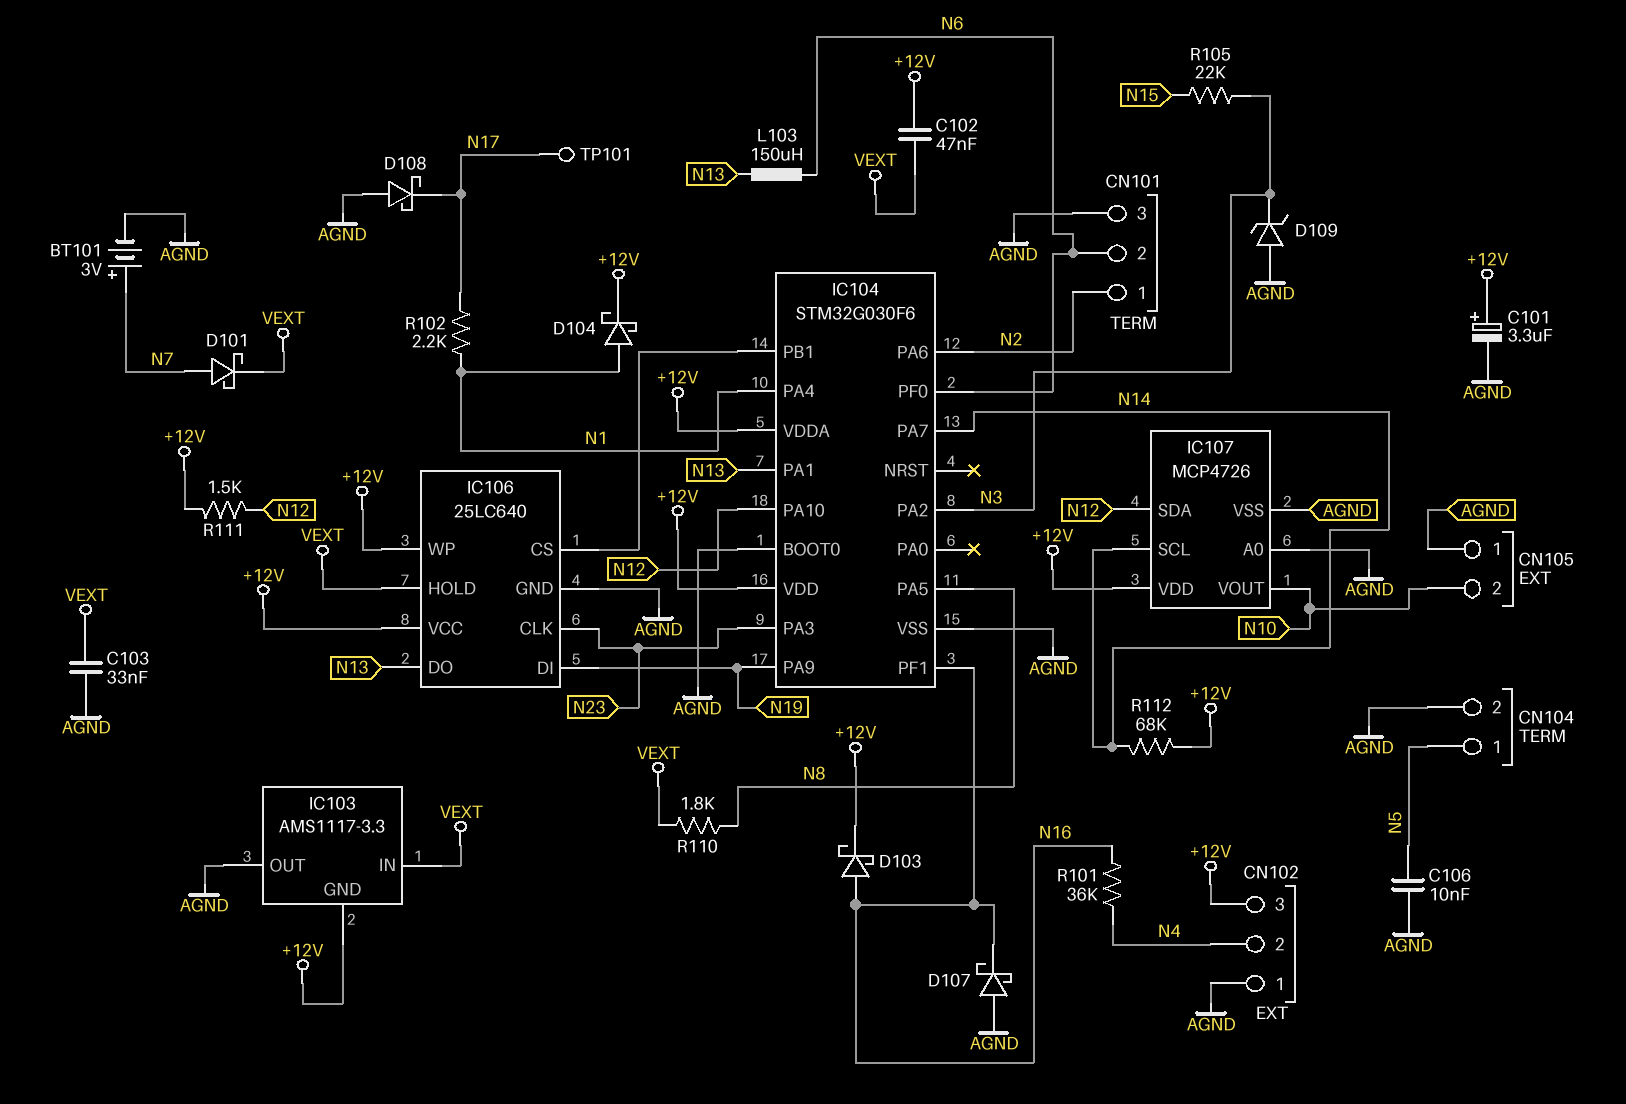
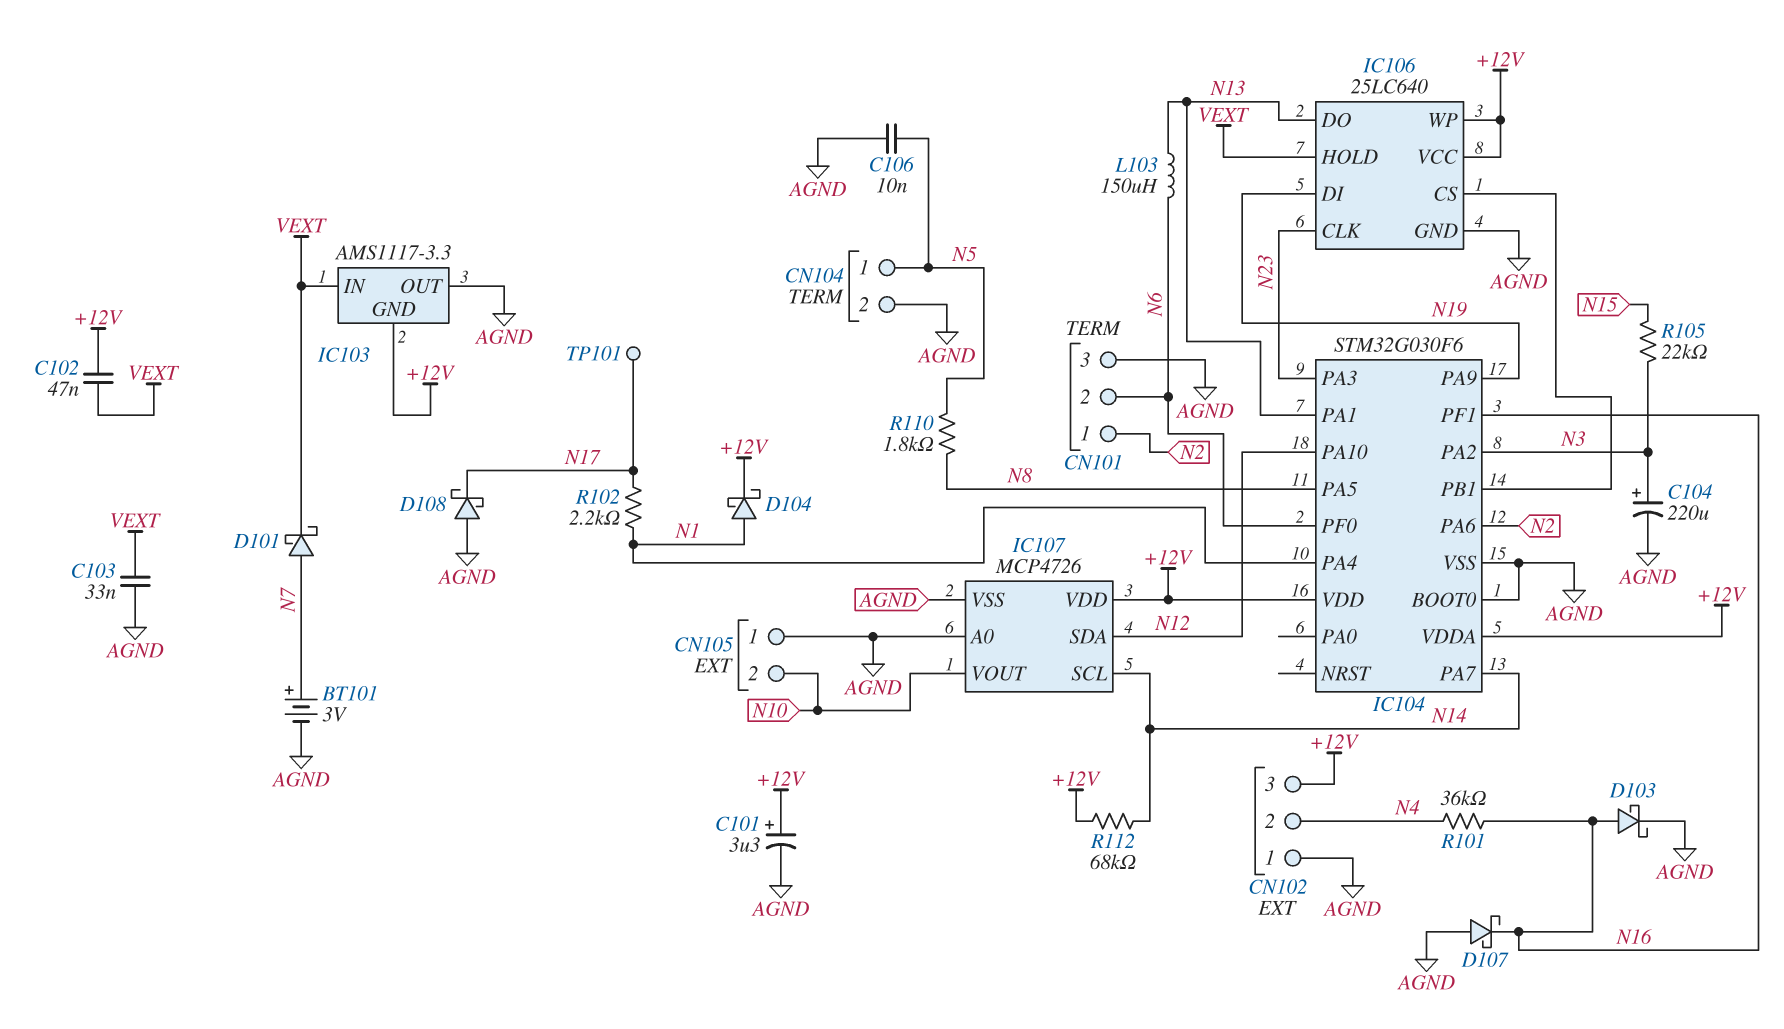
C104: none -> 220uF (plus N3, minus AGND)
D103: schottky (A N16, K +12V) -> schottky (A N16, K AGND)
D109: zener (A AGND, K N3) -> none
R110: 1.8k (N8, VEXT) -> 1.8k (N5, N8)
R111: 1.5k (+12V, N12) -> none

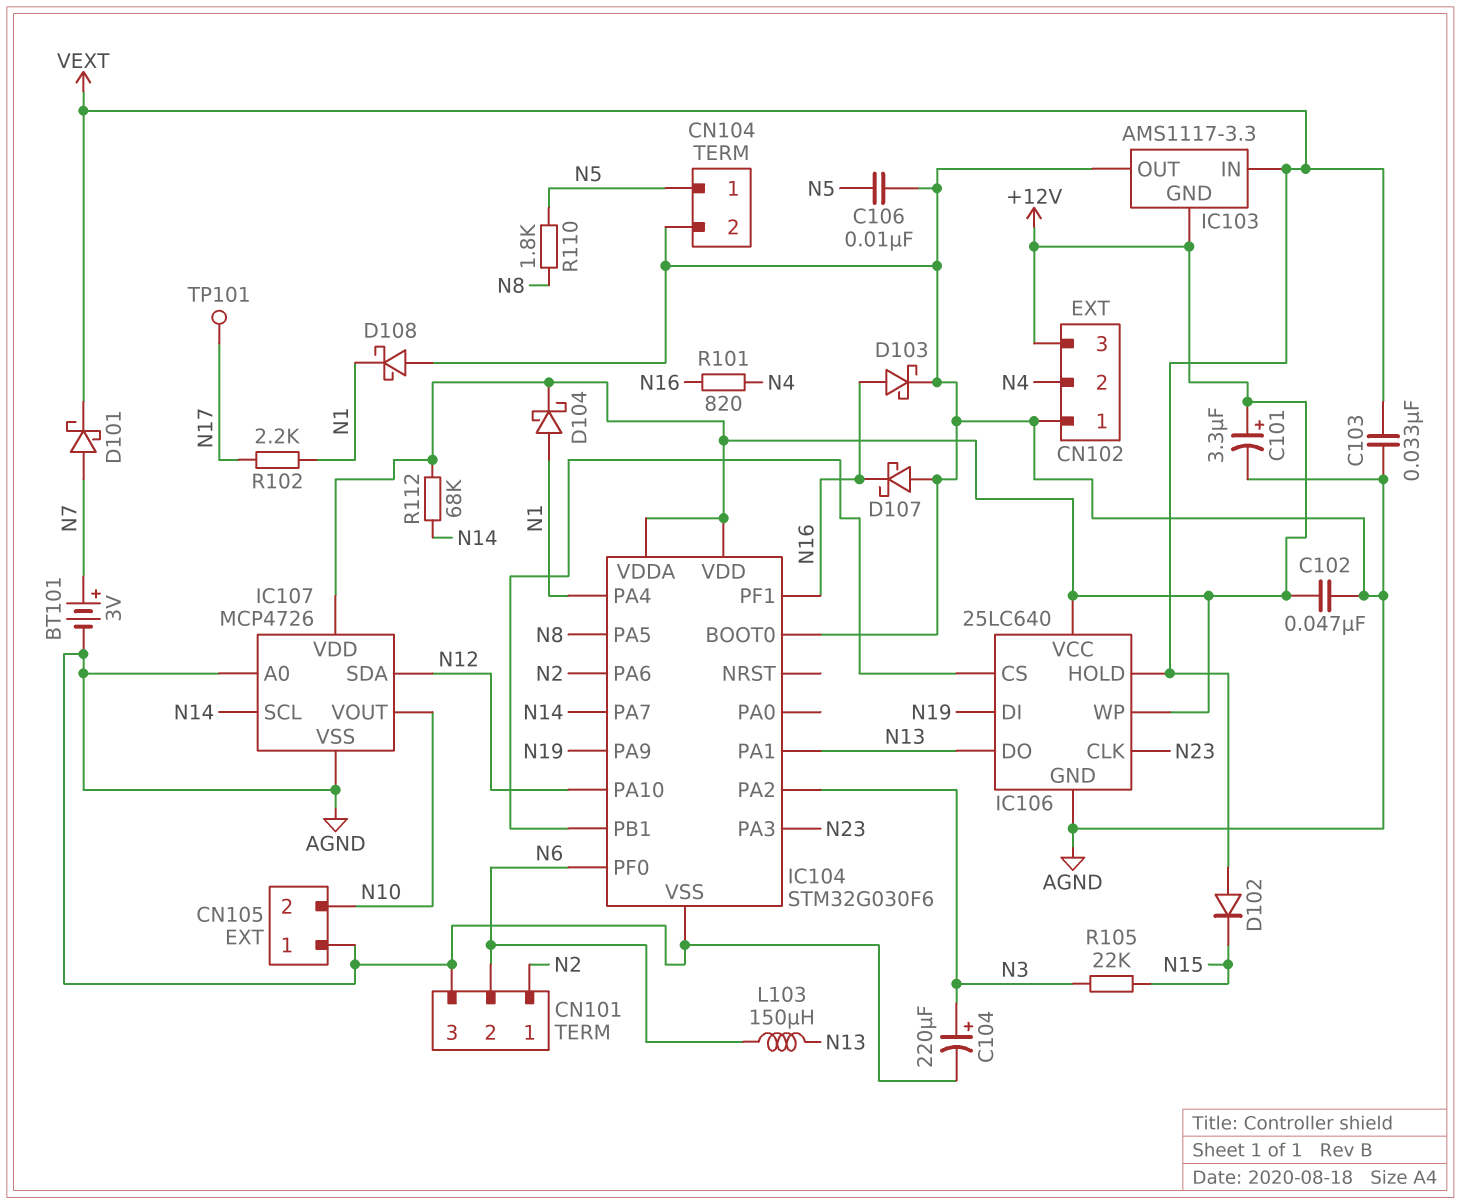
C102: 47nF (+12V, VEXT) -> 47nF (+12V, AGND)
D102: none -> diode (A VEXT, K N15)
D108: schottky (A AGND, K N17) -> schottky (A AGND, K N1)
R101: 36k (N4, N16) -> 820 (N4, N16)

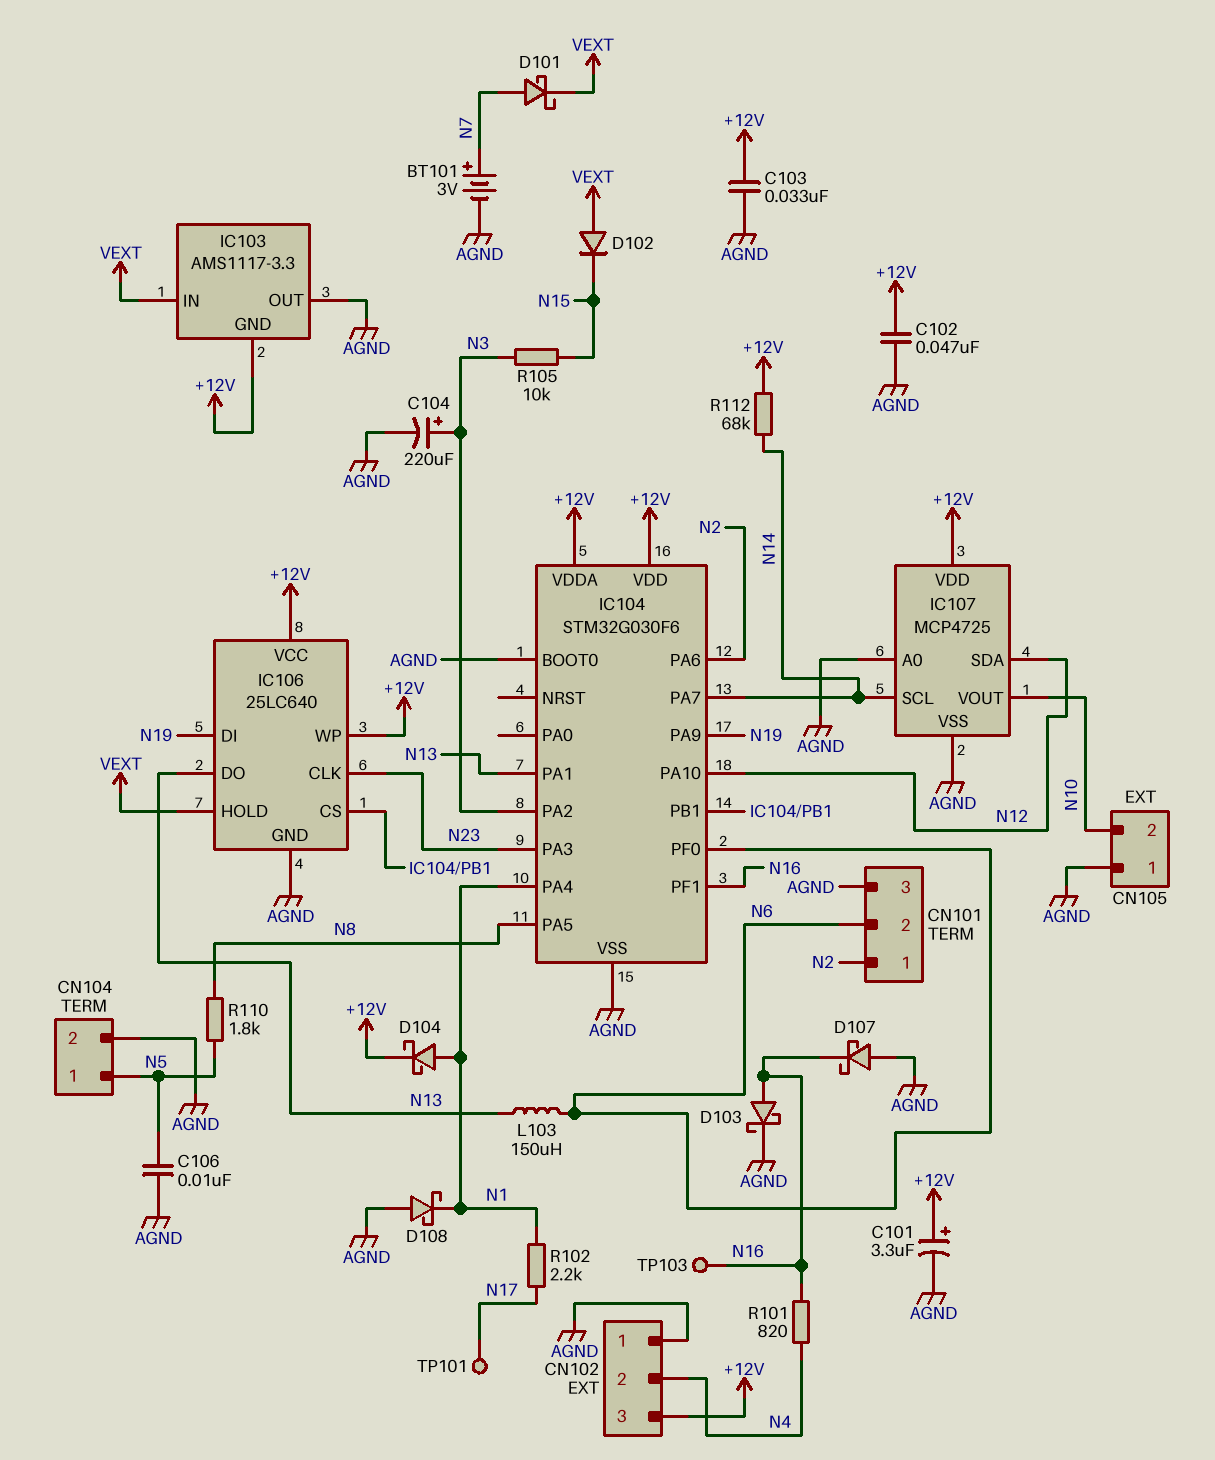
C103: 33nF (AGND, VEXT) -> 33nF (+12V, AGND)
IC107: MCP4726 -> MCP4725
R105: 22k (N3, N15) -> 10k (N3, N15)
TP103: none -> test point (N16)

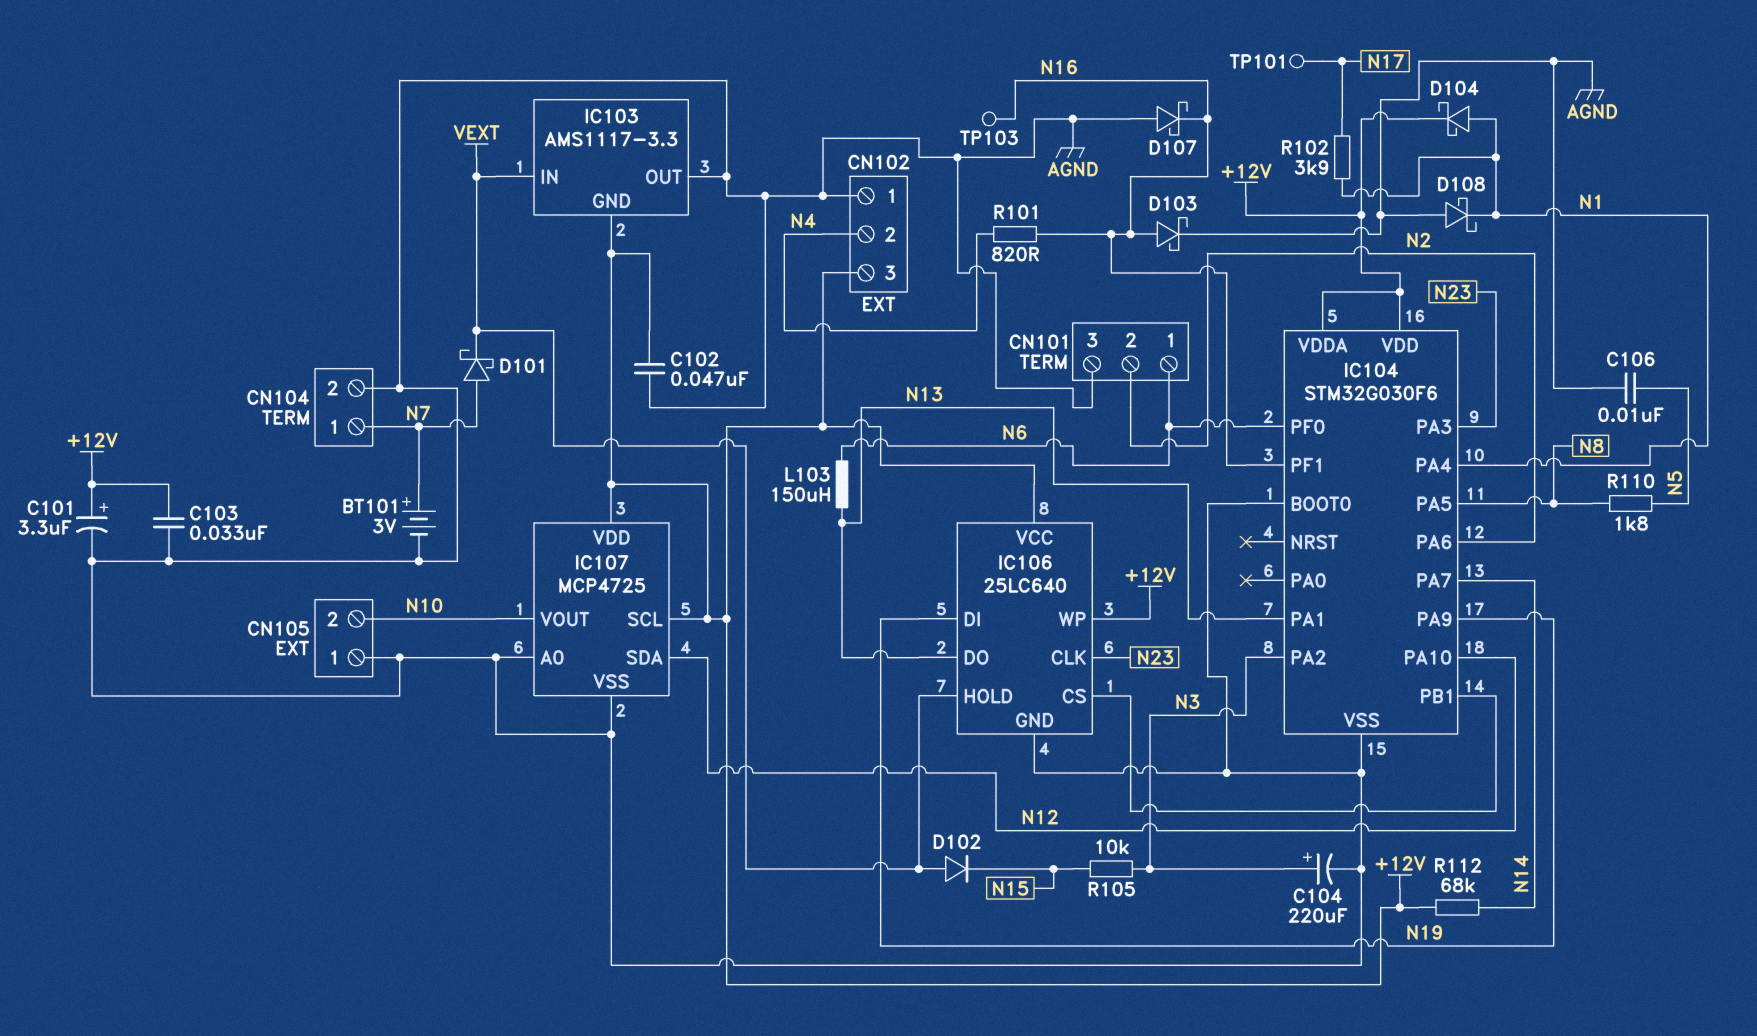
CN101 pin 1: N2 -> N6
CN101 pin 2: N6 -> N2
CN104 pin 1: N5 -> N7
IC107 pin SCL: N14 -> +12V
R102: 2.2k (N1, N17) -> 3.9k (N1, N17)

